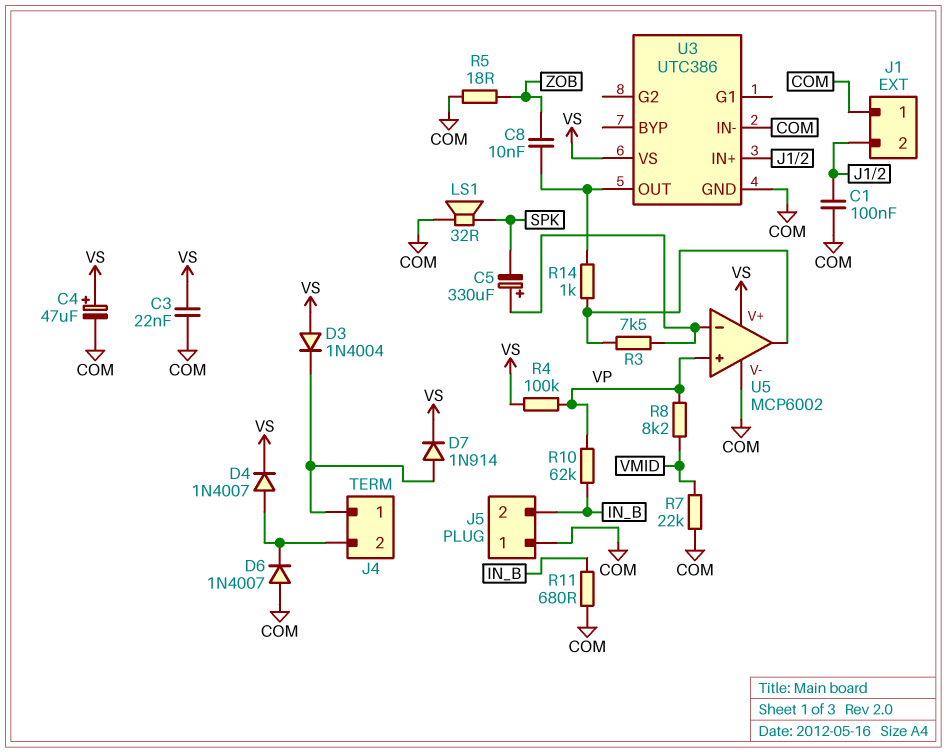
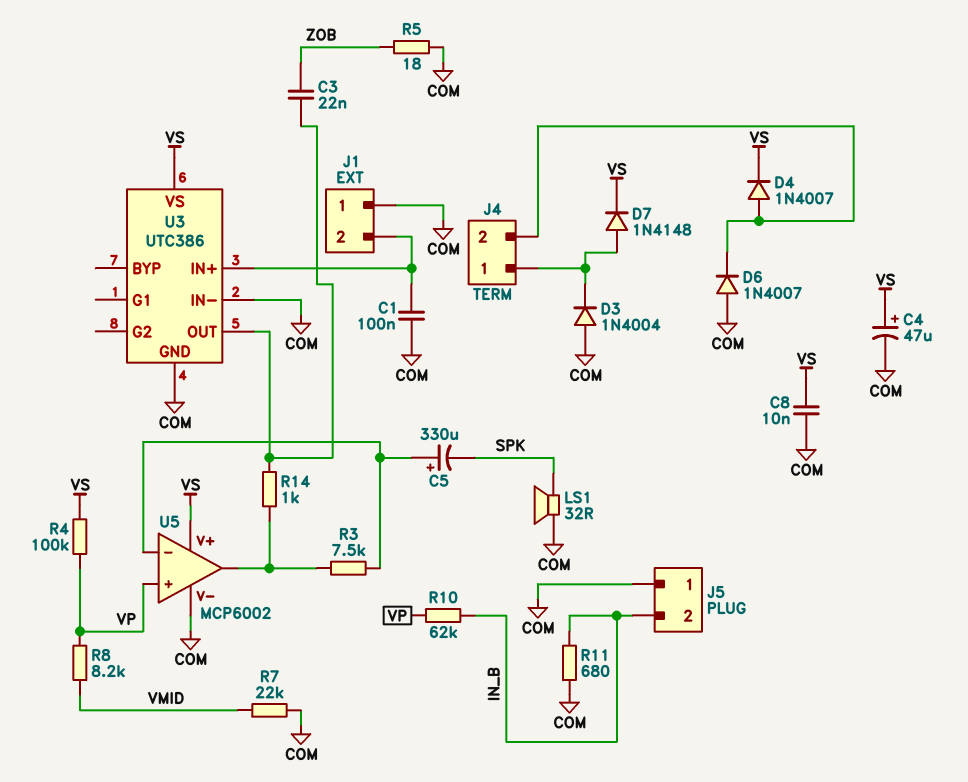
C3: 22nF (COM, VS) -> 22nF (U3/OUT, ZOB)
C8: 10nF (U3/OUT, ZOB) -> 10nF (COM, VS)
D3: diode 1N4004 (A VS, K J4/1) -> diode 1N4004 (A COM, K J4/1)
D7: diode 1N914 (A J4/1, K VS) -> diode 1N4148 (A J4/1, K VS)

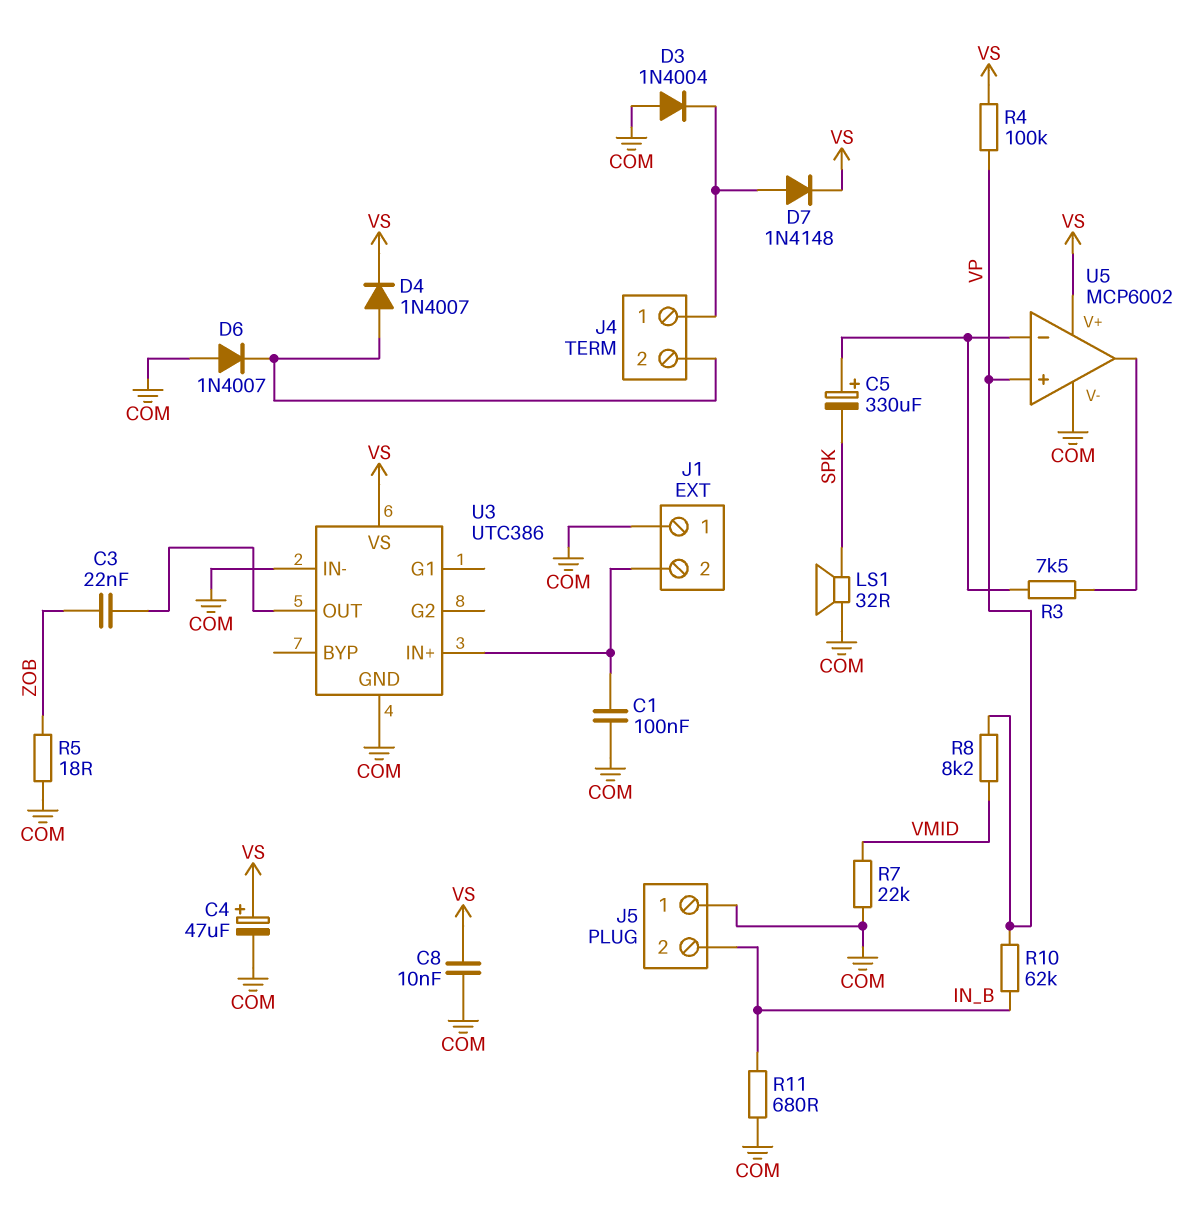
R14: 1k (U3/OUT, U5/out) -> none

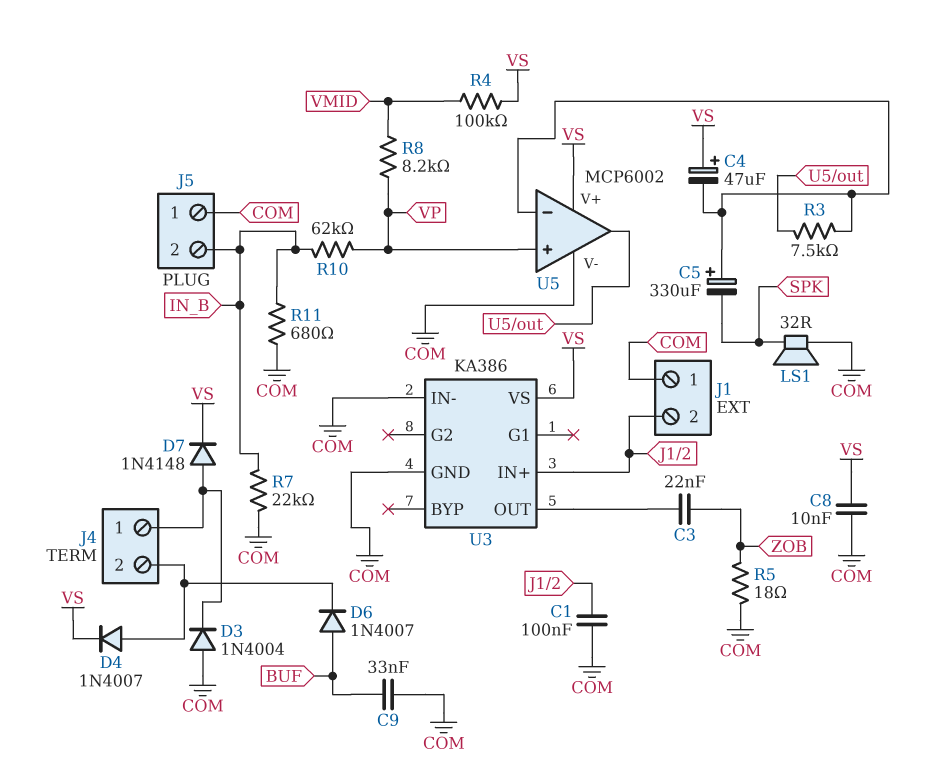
C4: 47uF (plus VS, minus COM) -> 47uF (plus VS, minus U5/in-)
C9: none -> 33nF (BUF, COM)
D6: diode 1N4007 (A COM, K J4/2) -> diode 1N4007 (A BUF, K J4/2)
R4: 100k (VP, VS) -> 100k (VMID, VS)
R7: 22k (COM, VMID) -> 22k (COM, IN_B)
U3: UTC386 -> KA386

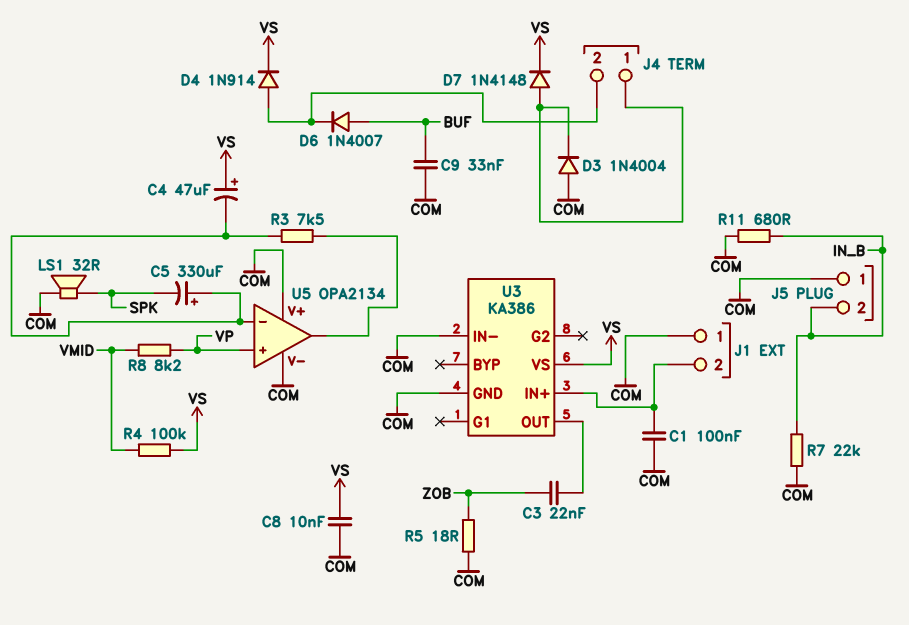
D4: diode 1N4007 (A J4/2, K VS) -> diode 1N914 (A J4/2, K VS)
R10: 62k (IN_B, VP) -> none
U5: MCP6002 -> OPA2134
U5 pin V+: VS -> COM

